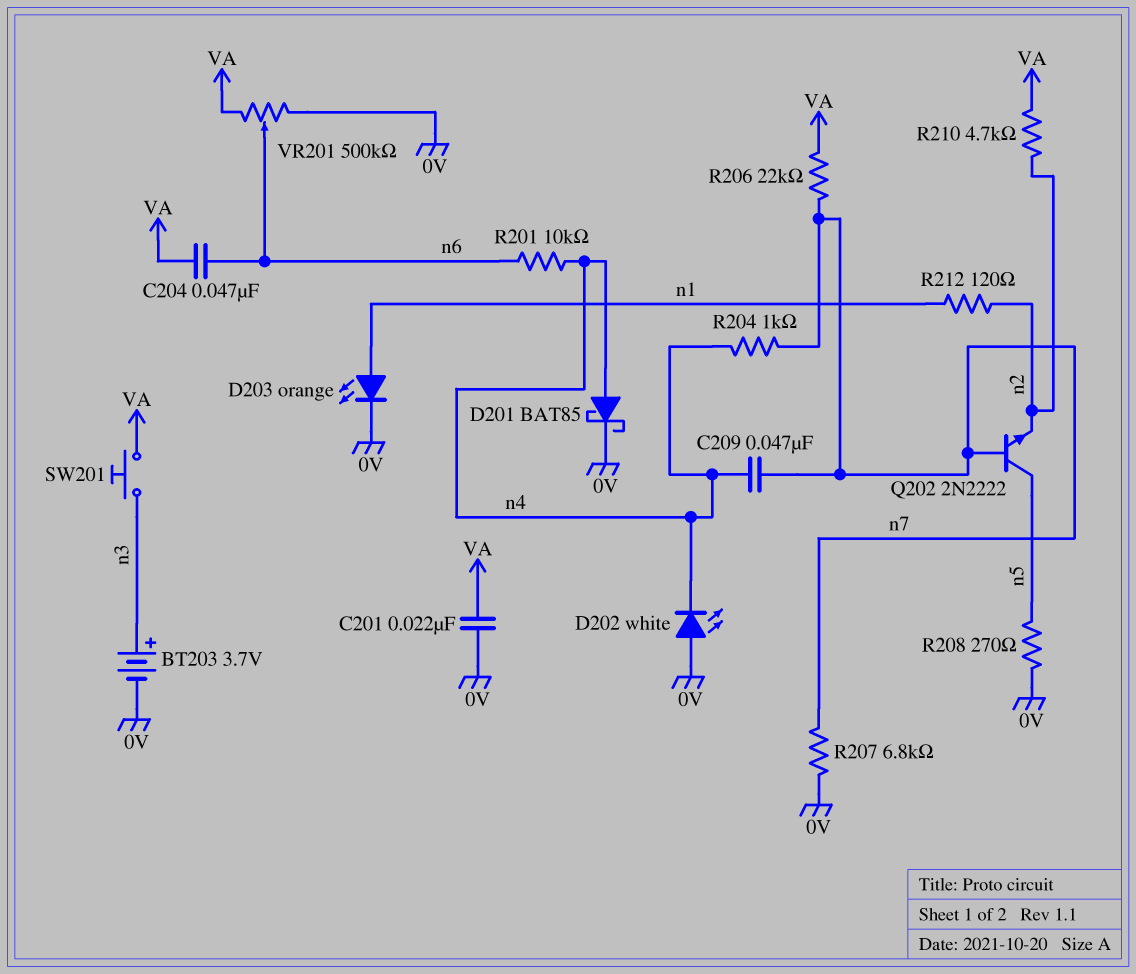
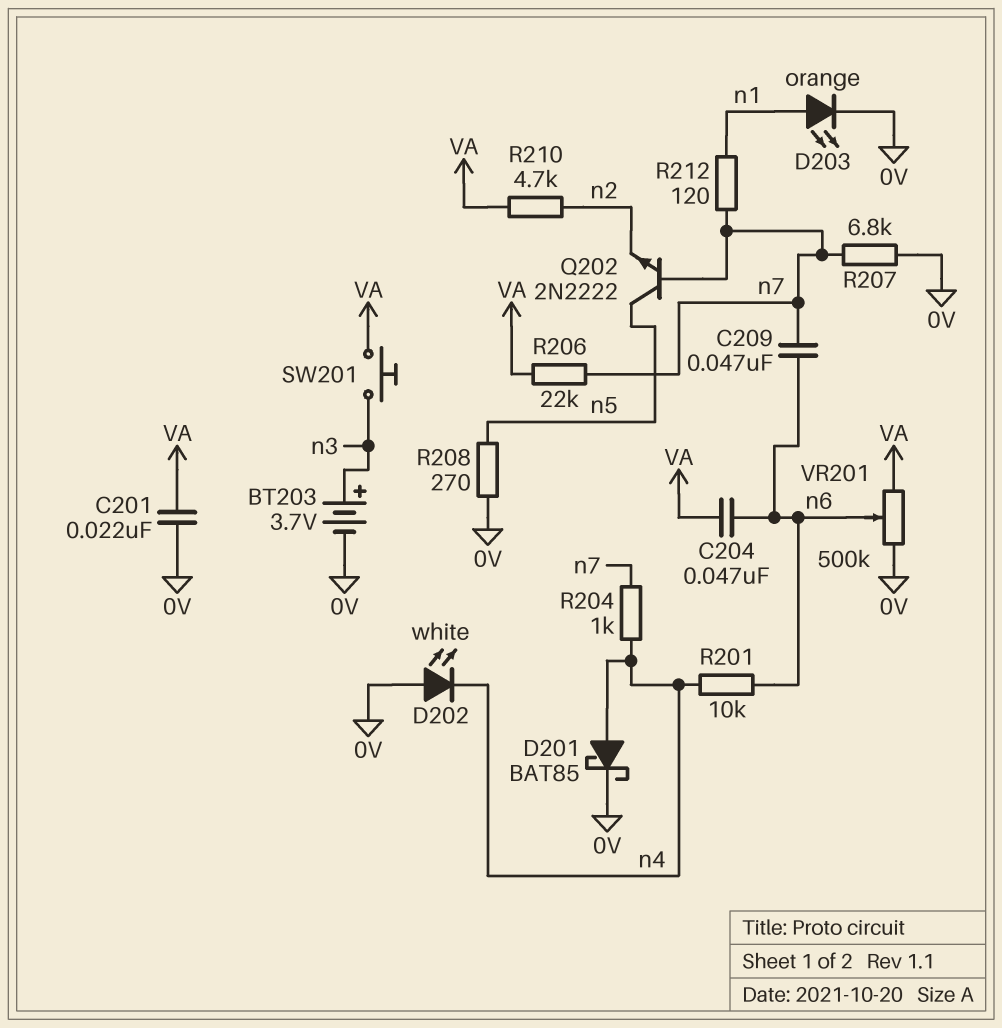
C209: 47nF (n4, n7) -> 47nF (n6, n7)
R212: 120 (n1, n2) -> 120 (n1, n7)

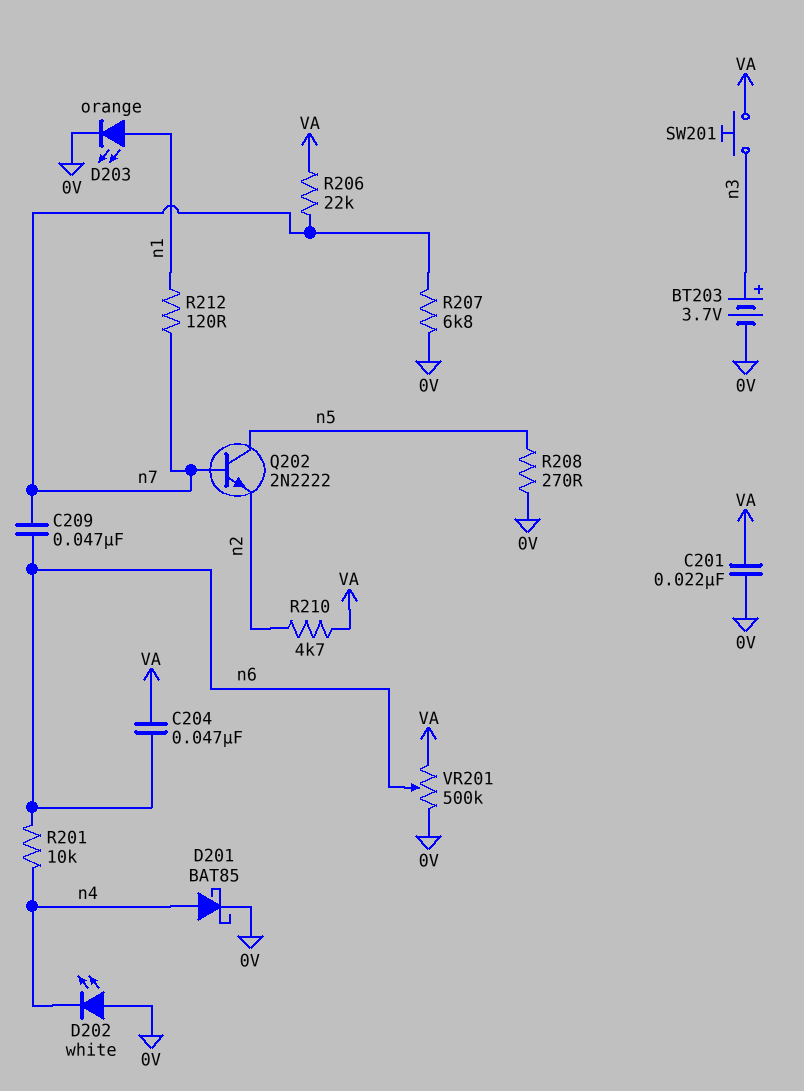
R204: 1k (n4, n7) -> none

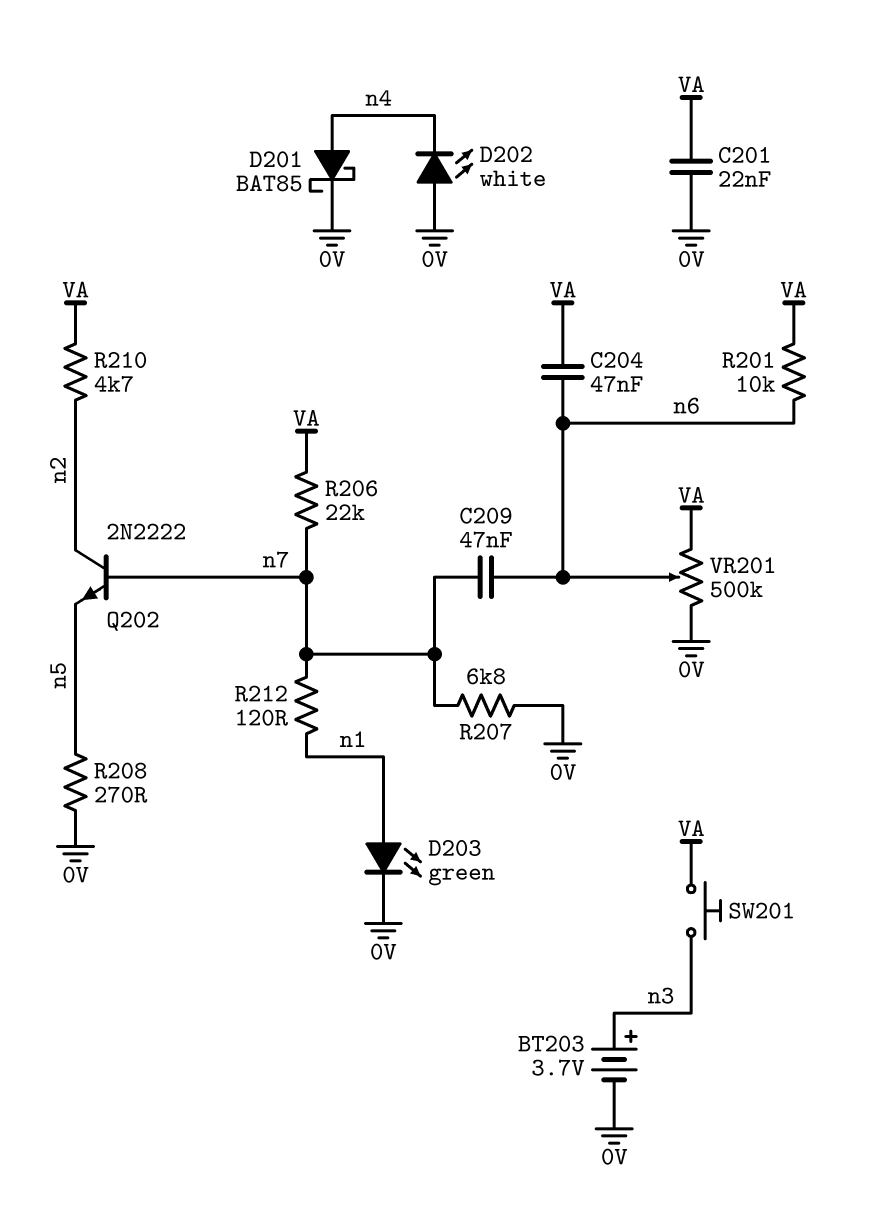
D203: LED orange (A n1, K 0V) -> LED green (A n1, K 0V)
Q202: NPN 2N2222 (B n7, C n5, E n2) -> NPN 2N2222 (B n7, C n2, E n5)
R201: 10k (n4, n6) -> 10k (VA, n6)

